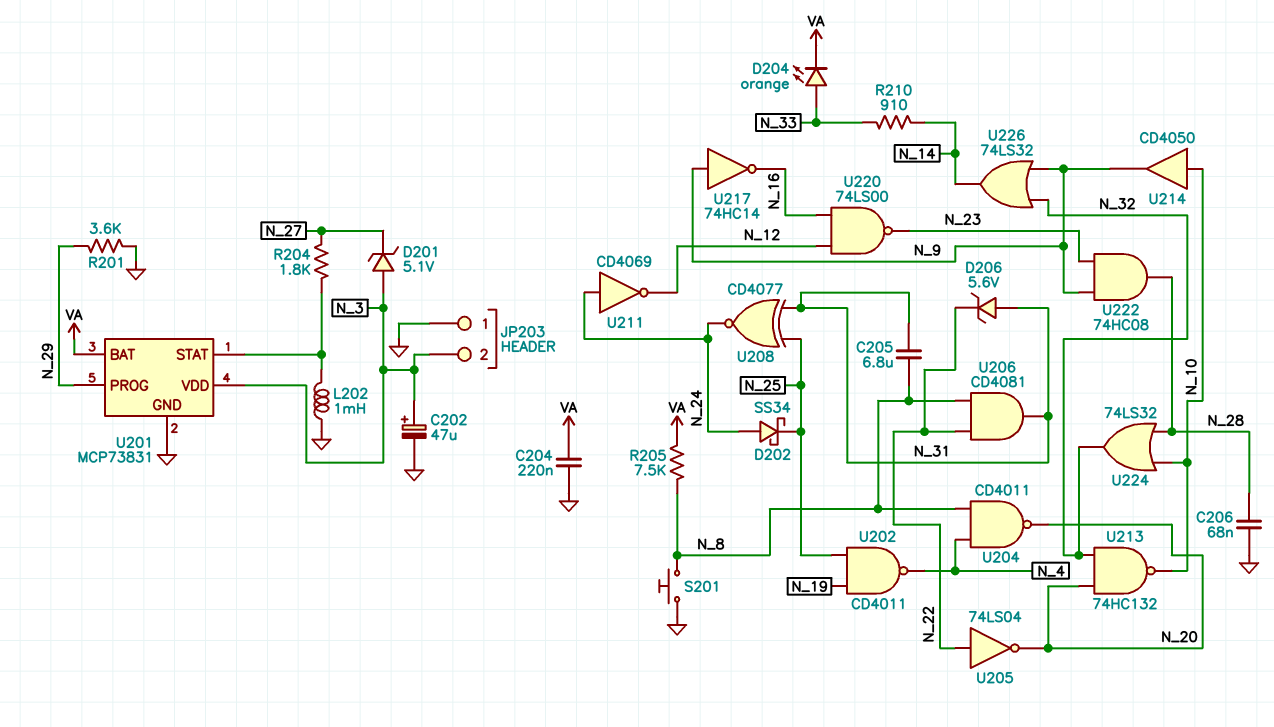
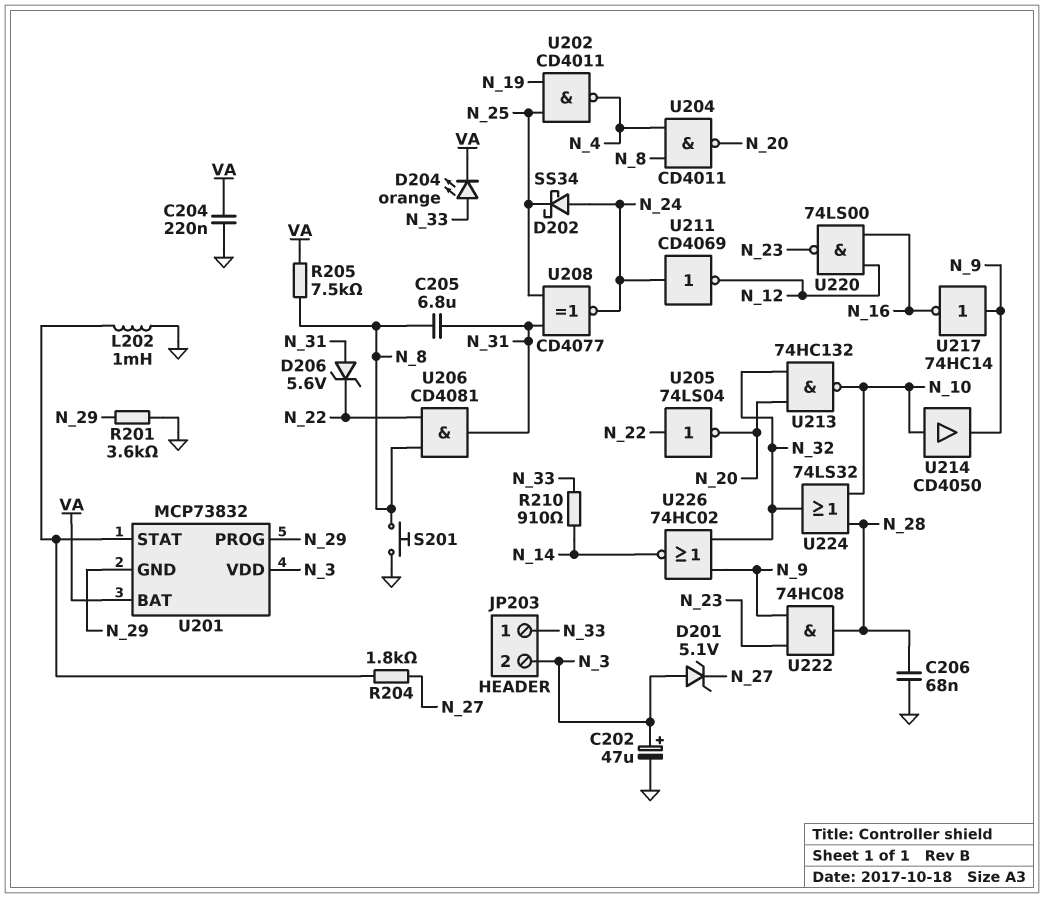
JP203 pin 1: GND -> N_33
U201: MCP73831 -> MCP73832
U201 pin GND: GND -> N_29
U226: OR 74LS32 (in N_9, in N_32, out N_14) -> NOR 74HC02 (in N_9, in N_32, out N_14)

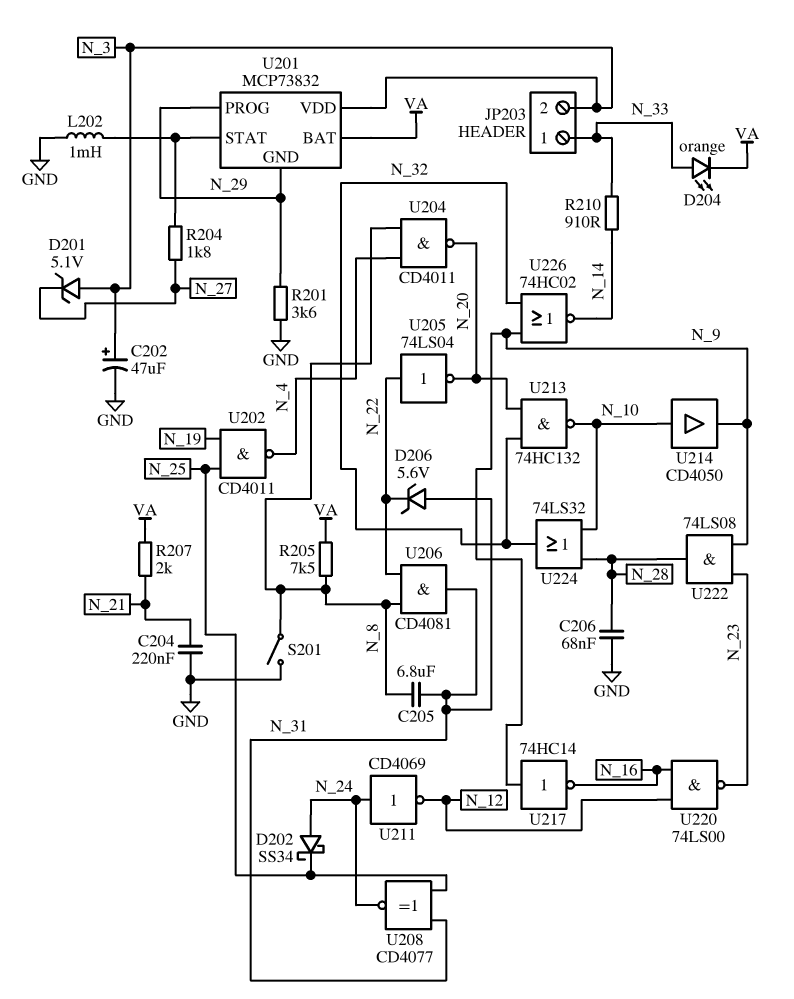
C204: 220nF (GND, VA) -> 220nF (GND, N_21)
R207: none -> 2k (N_21, VA)
S201: button (GND, N_8) -> switch (GND, N_8)
U222: AND 74HC08 (in N_9, in N_23, out N_28) -> AND 74LS08 (in N_9, in N_23, out N_28)

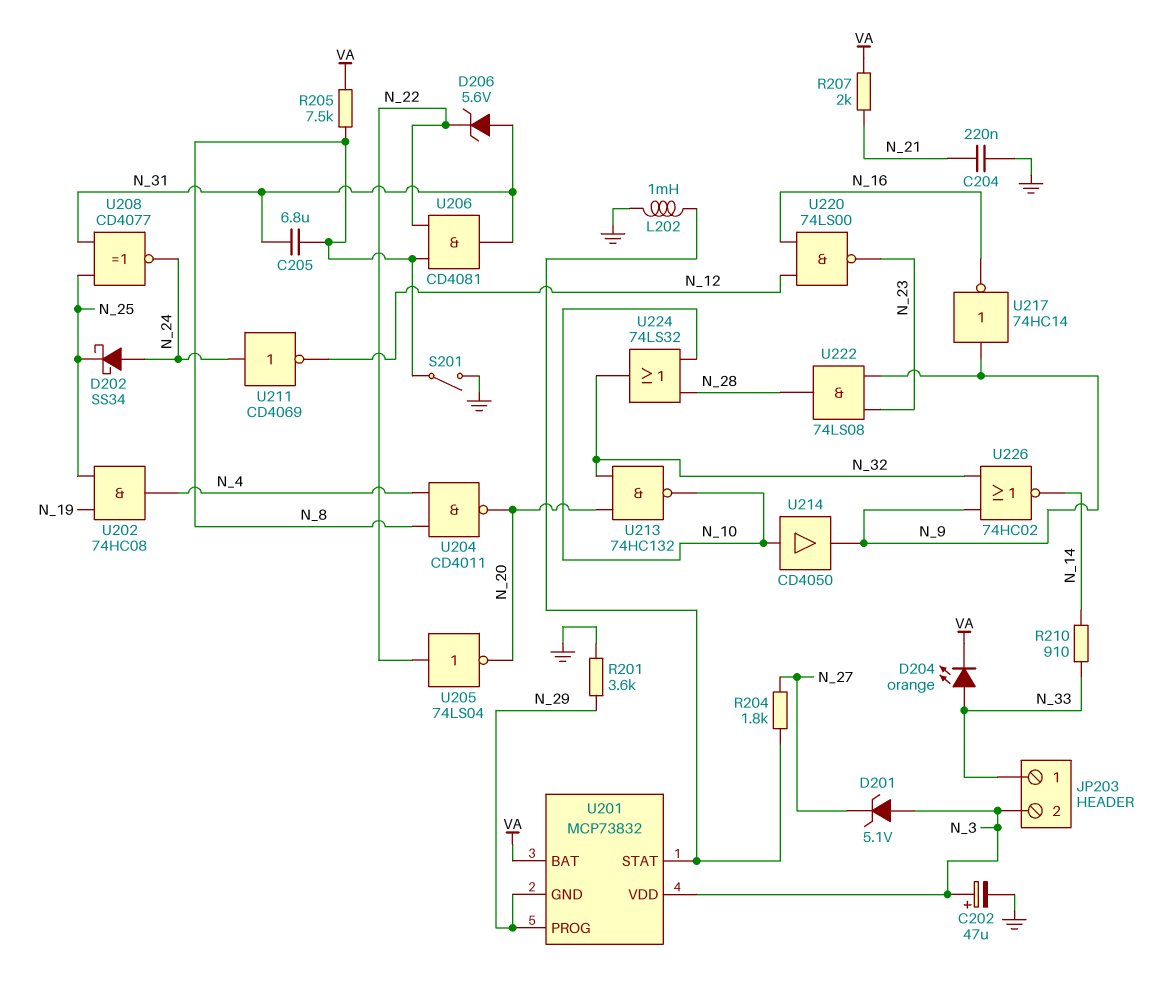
C206: 68nF (GND, N_28) -> none
U202: NAND CD4011 (in N_19, in N_25, out N_4) -> AND 74HC08 (in N_19, in N_25, out N_4)

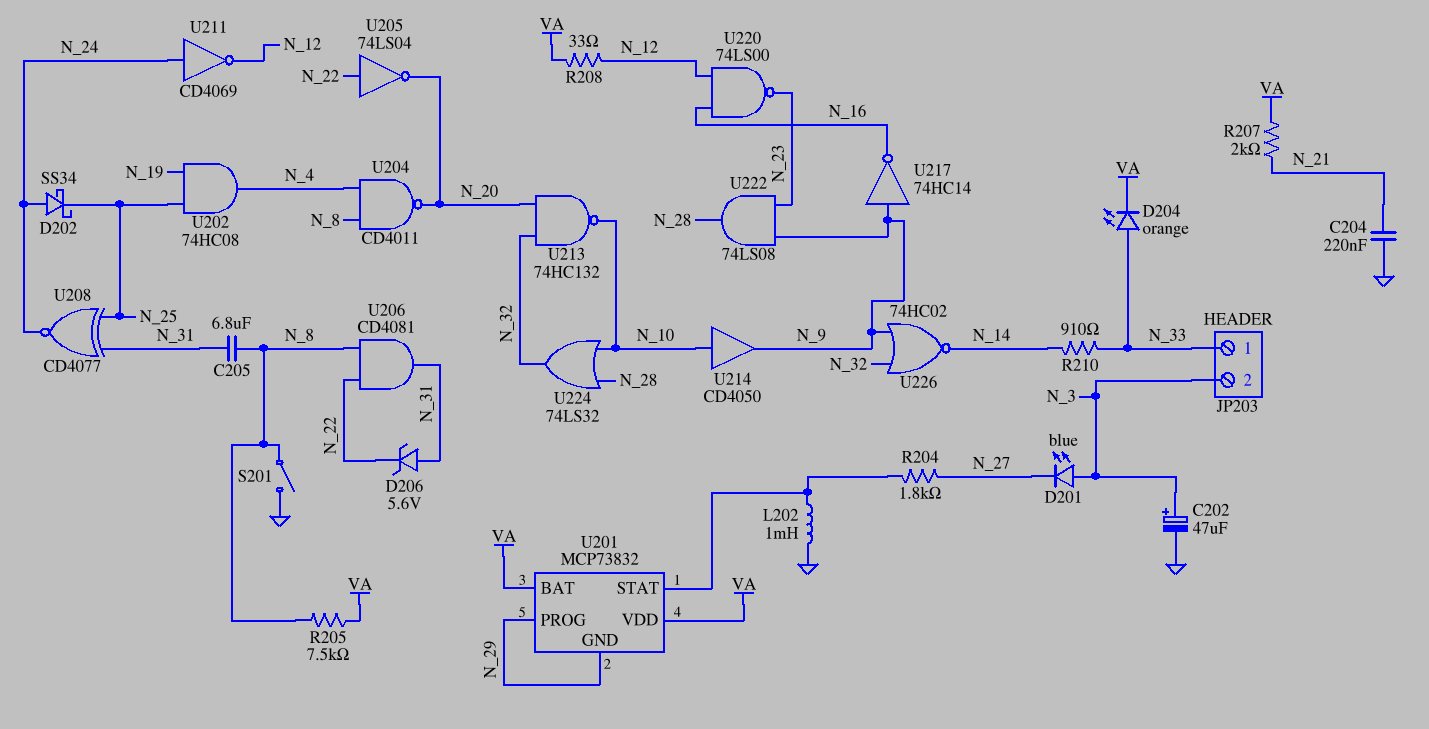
D201: zener 5.1V (A N_3, K N_27) -> LED blue (A N_3, K N_27)
R201: 3.6k (GND, N_29) -> none
R208: none -> 33 (N_12, VA)
U201 pin VDD: N_3 -> VA

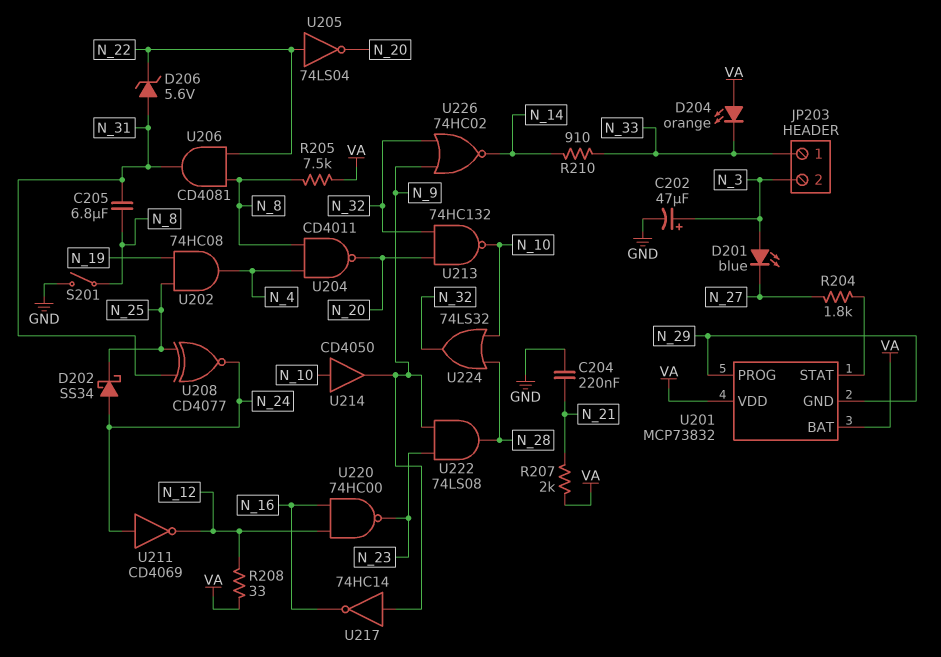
D204: LED orange (A N_33, K VA) -> LED orange (A VA, K N_33)
L202: 1mH (GND, U201/STAT) -> none
U220: NAND 74LS00 (in N_12, in N_16, out N_23) -> NAND 74HC00 (in N_12, in N_16, out N_23)

